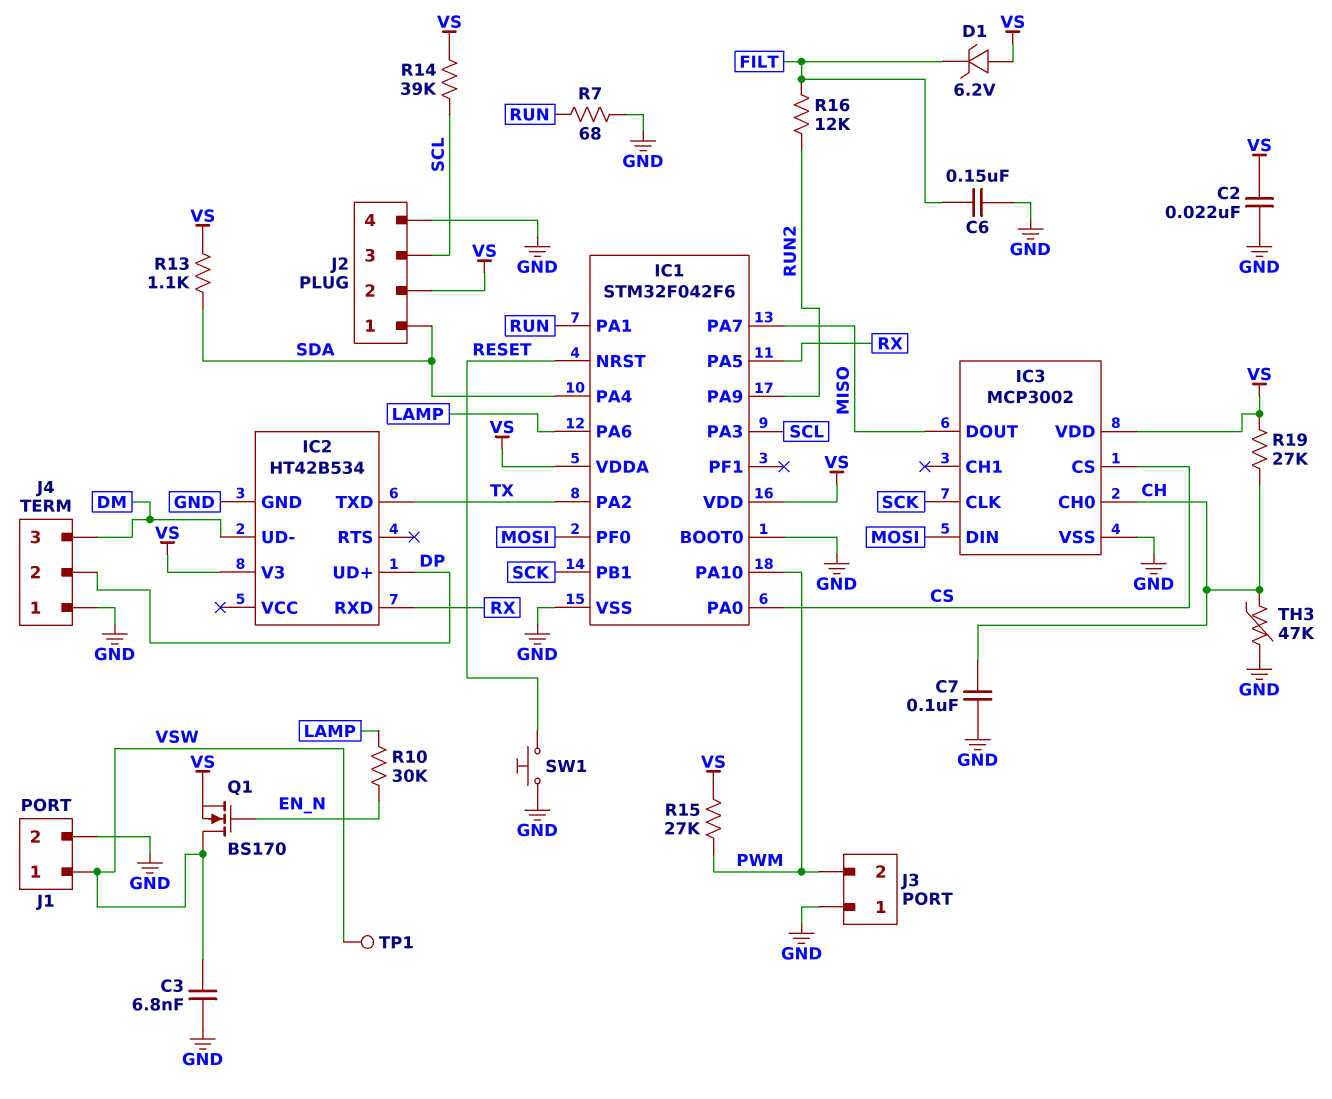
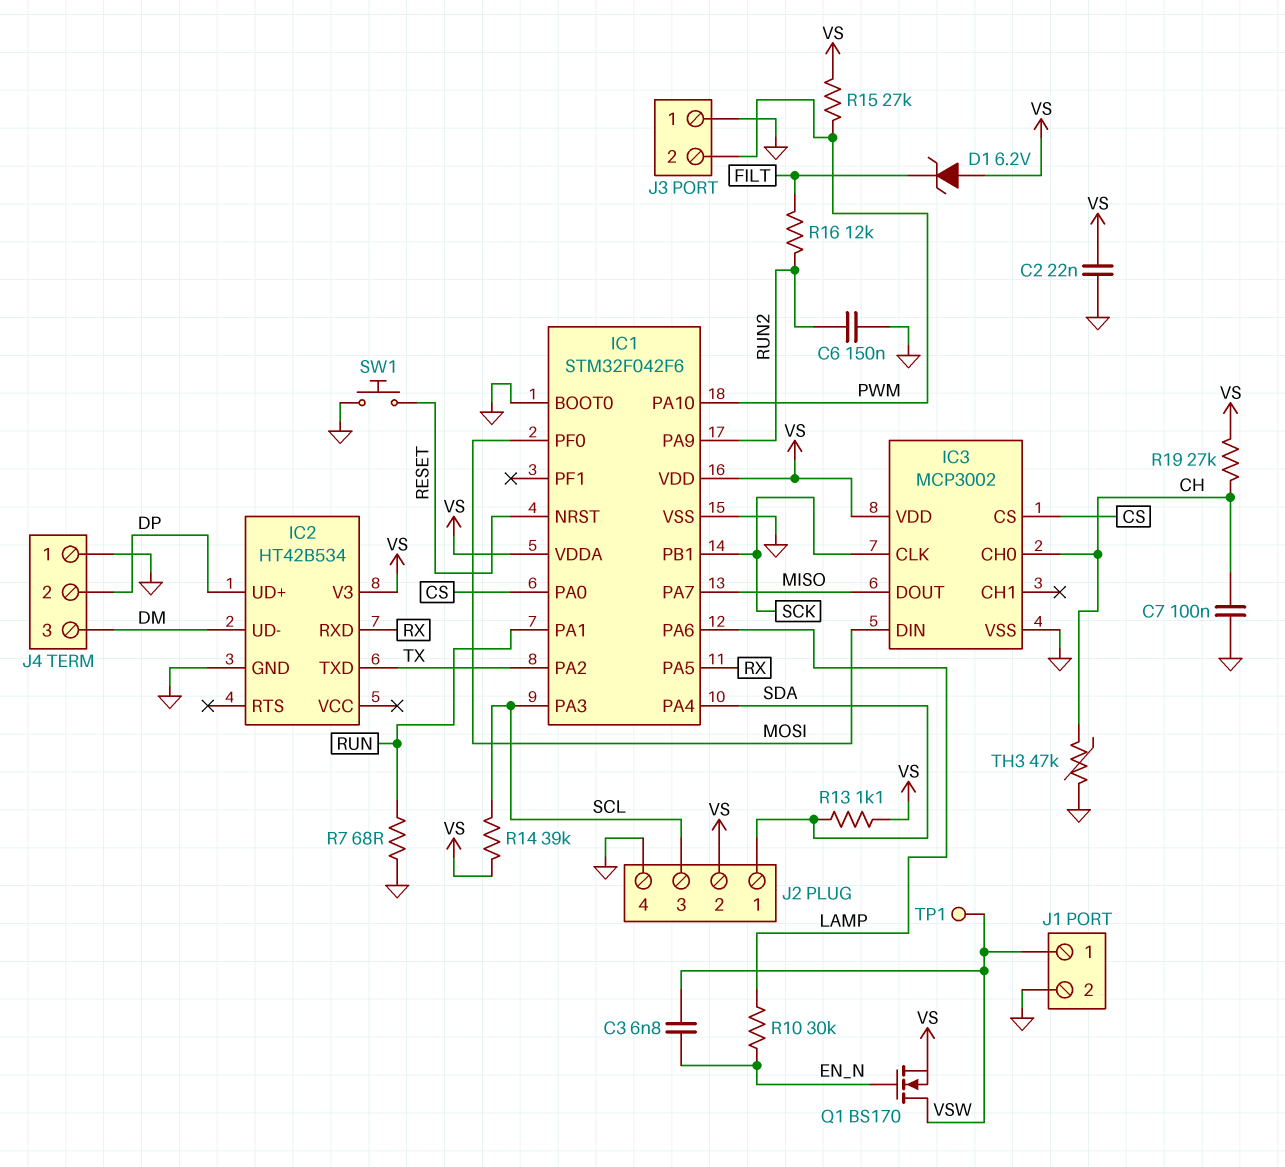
C3: 6.8nF (GND, VSW) -> 6.8nF (EN_N, VSW)
C6: 150nF (FILT, GND) -> 150nF (GND, RUN2)

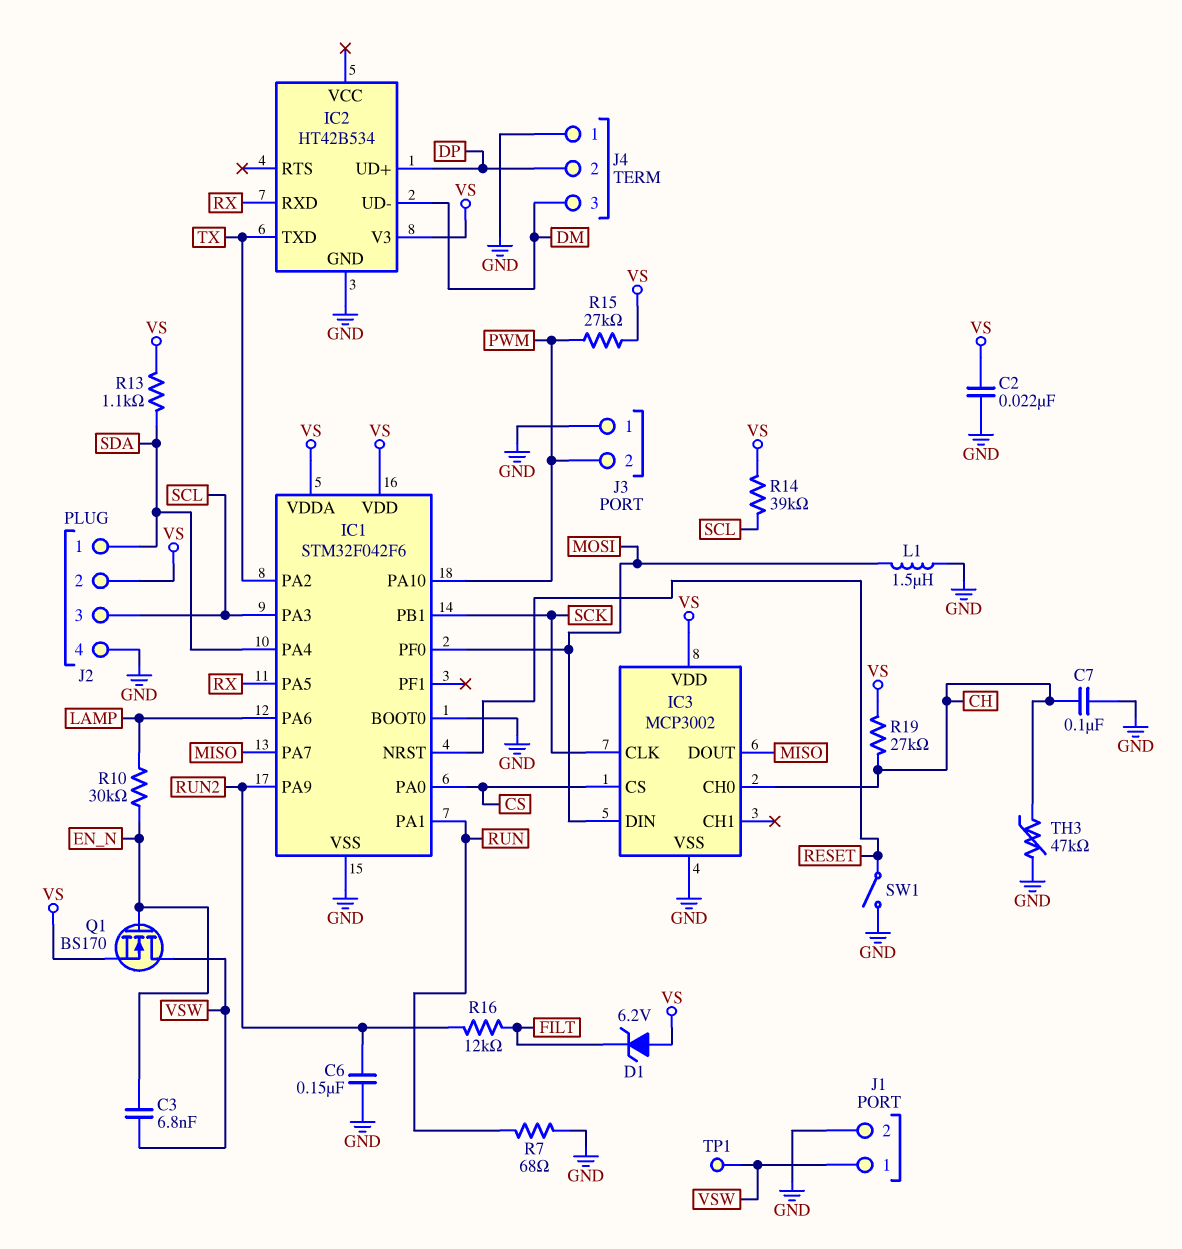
L1: none -> 1.5uH (GND, MOSI)
SW1: button (GND, RESET) -> switch (GND, RESET)

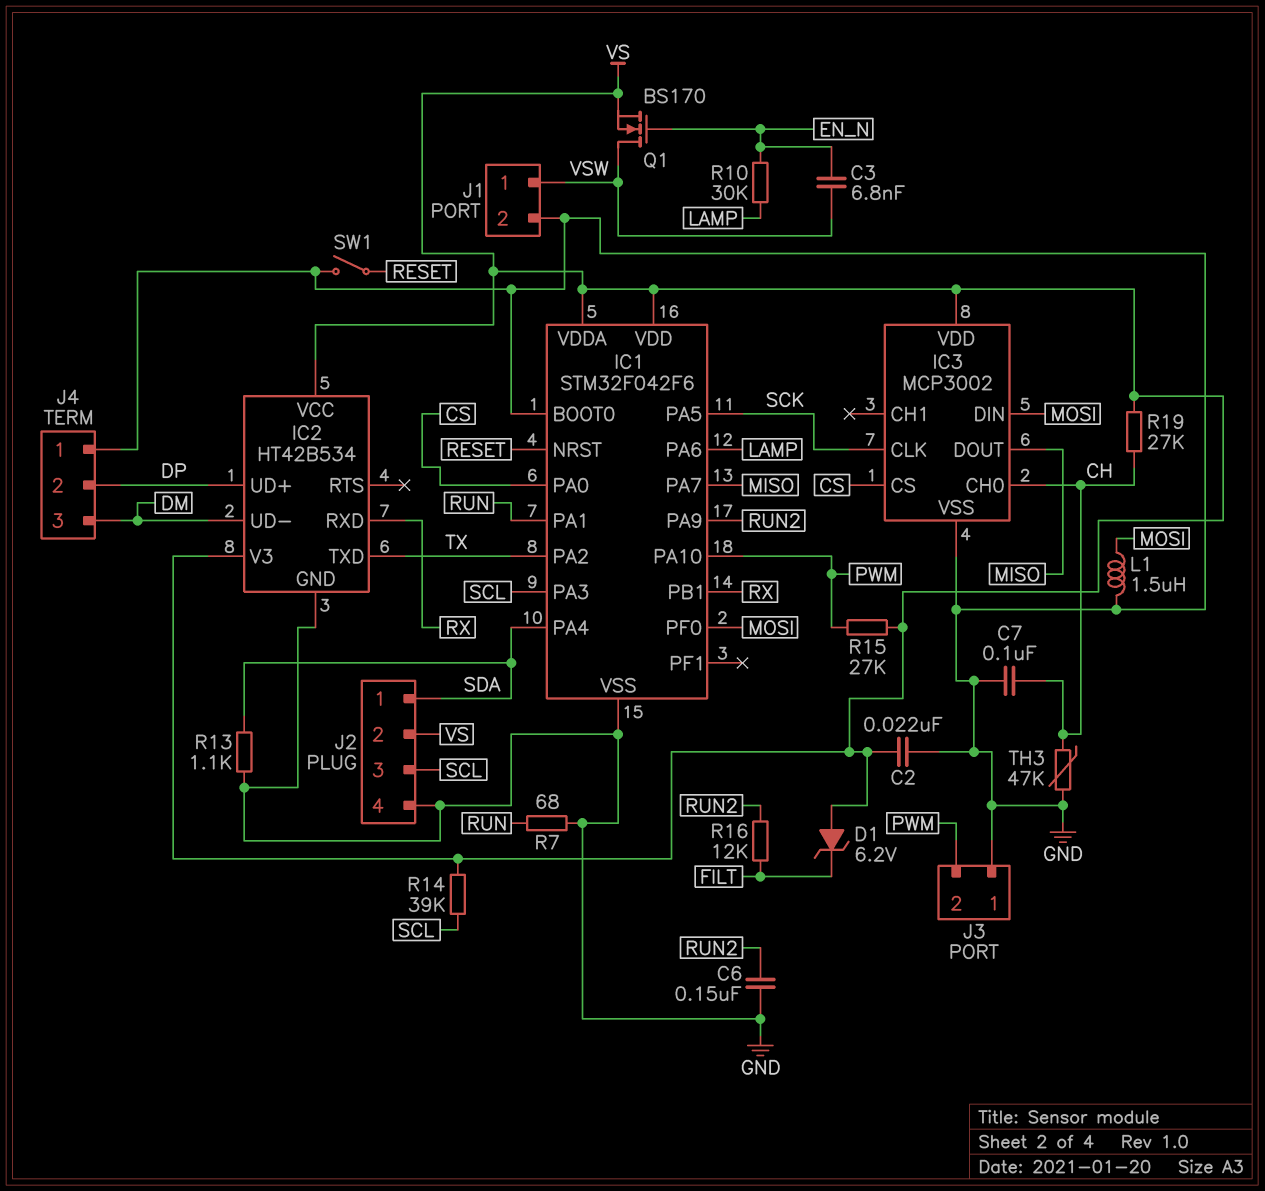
IC1 pin PA5: RX -> SCK
IC1 pin PB1: SCK -> RX
IC2 pin VCC: none -> VS
R13: 1.1k (SDA, VS) -> 1.1k (GND, SDA)
TP1: test point (VSW) -> none

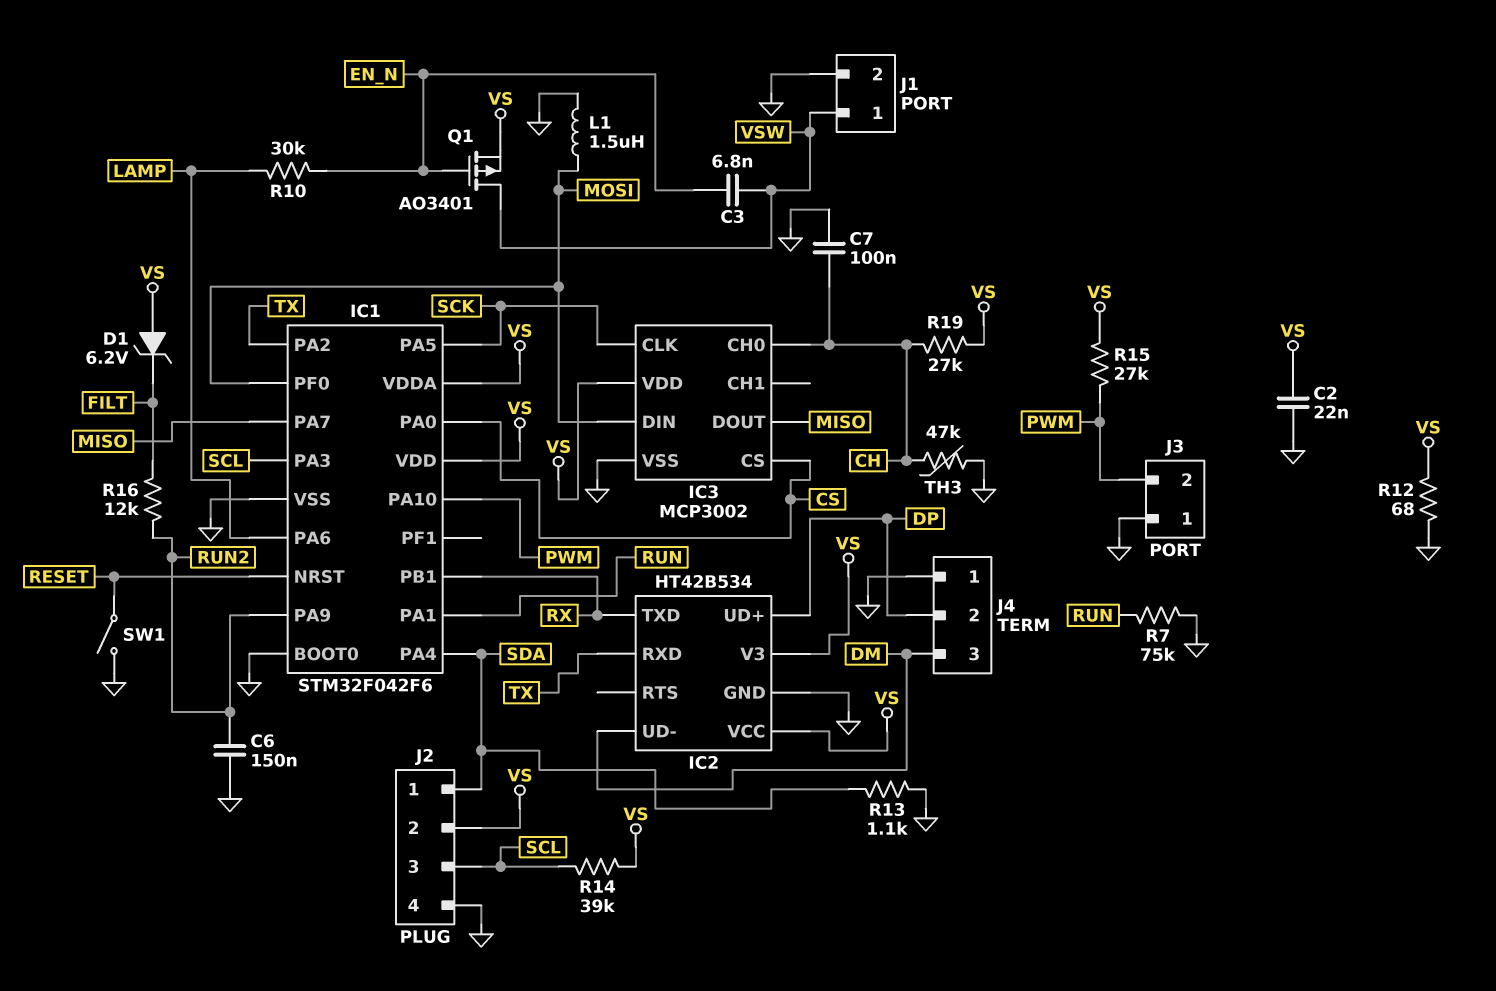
IC2 pin RXD: RX -> TX
IC2 pin TXD: TX -> RX
Q1: NMOS BS170 (G EN_N, D VSW, S VS) -> PMOS AO3401 (G EN_N, D VSW, S VS)
R7: 68 (GND, RUN) -> 75k (GND, RUN)
R12: none -> 68 (GND, VS)

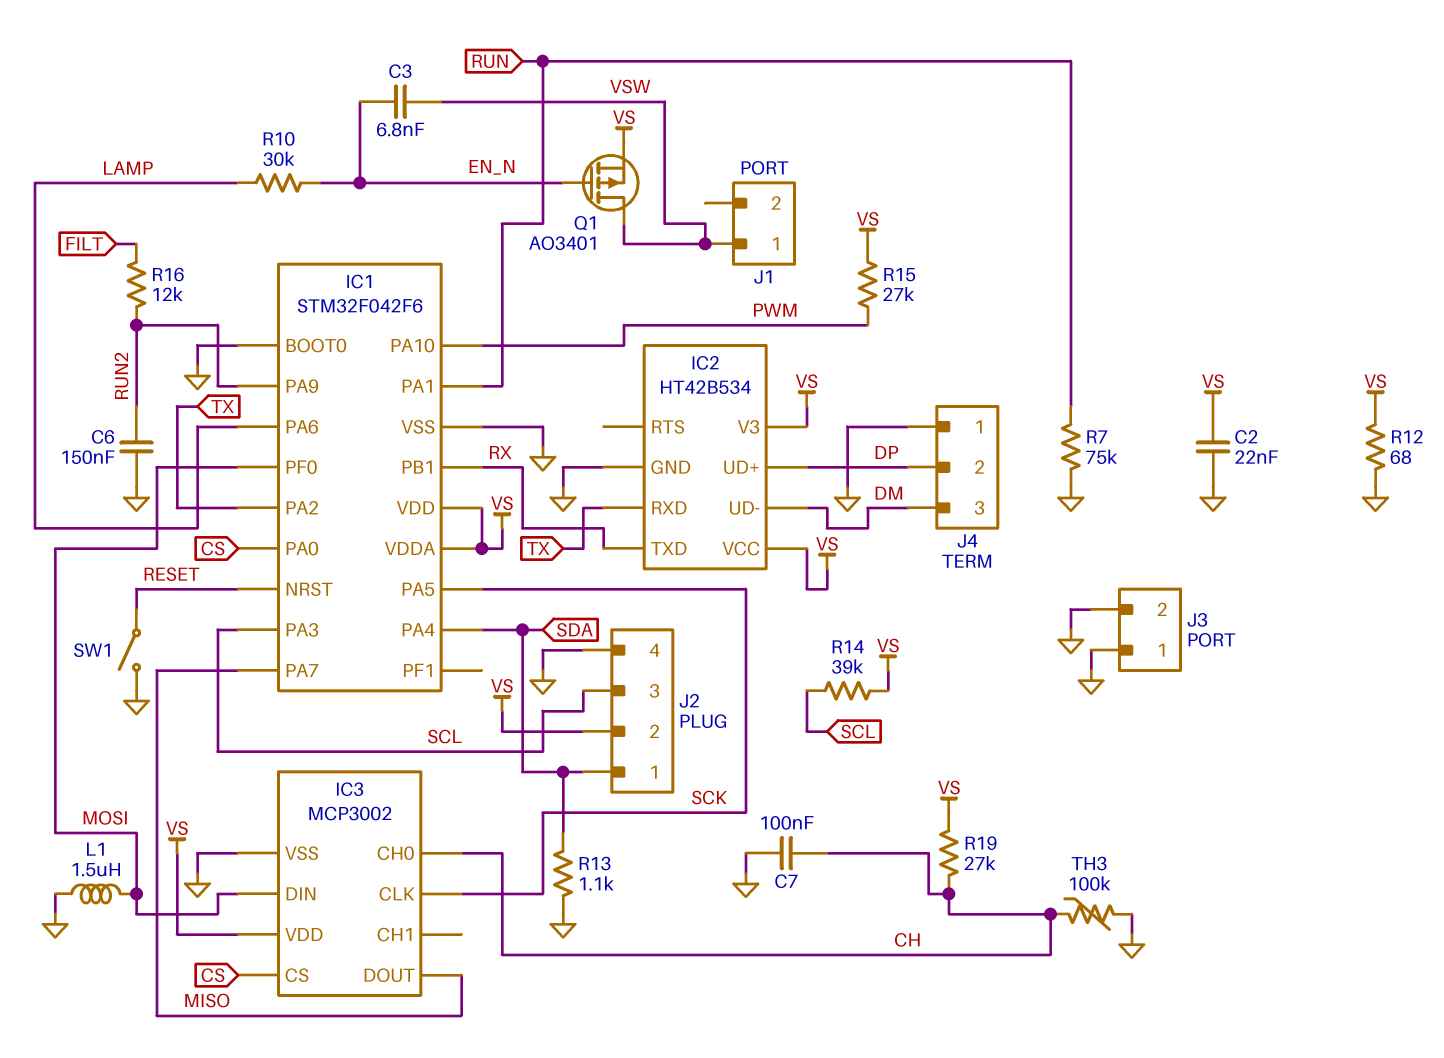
D1: zener 6.2V (A VS, K FILT) -> none
J1 pin 2: GND -> none
J3 pin 2: PWM -> GND
TH3: 47k (CH, GND) -> 100k (CH, GND)

